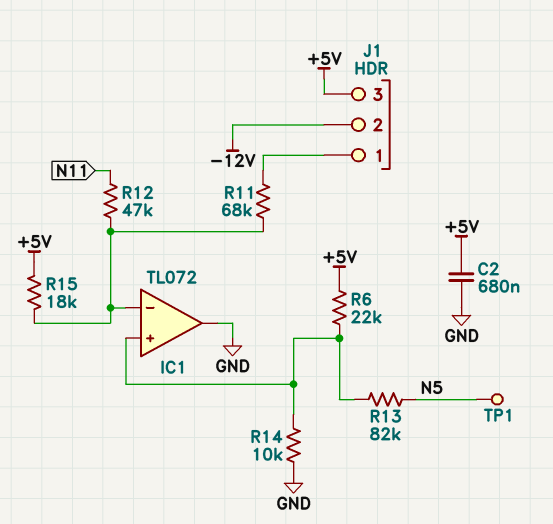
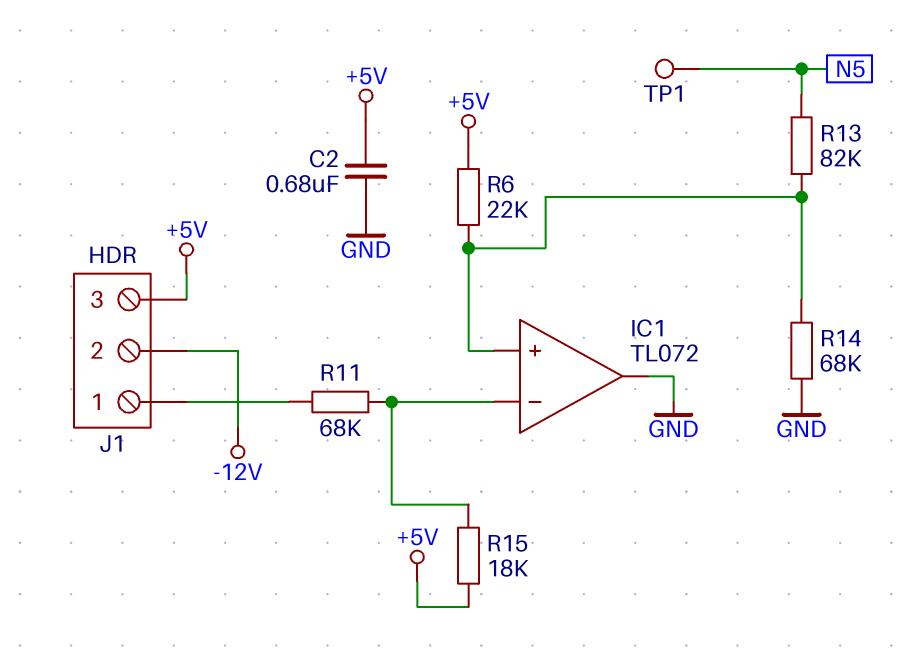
R12: 47k (IC1/in-, N11) -> none
R14: 10k (GND, IC1/in+) -> 68k (GND, IC1/in+)

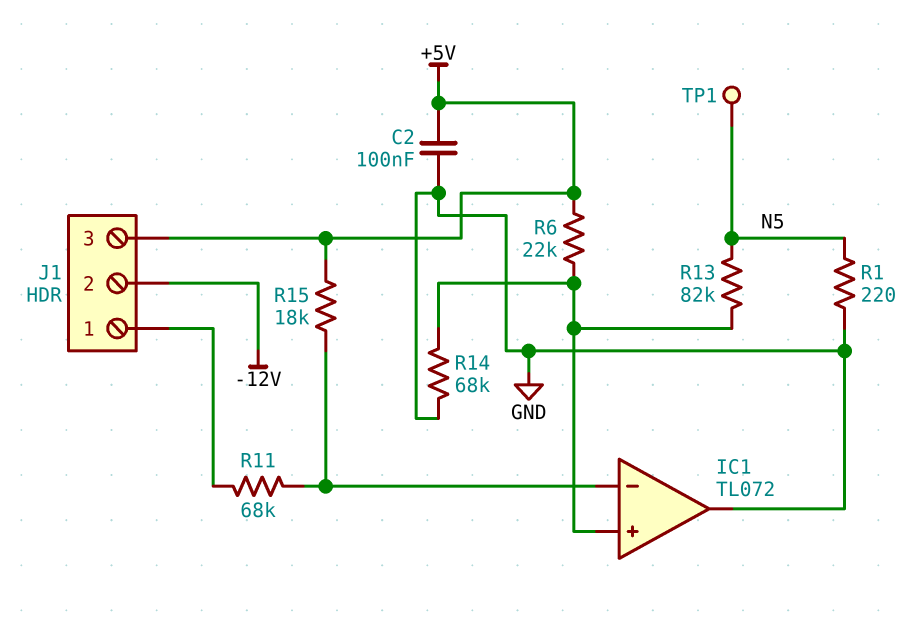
C2: 680nF (+5V, GND) -> 100nF (+5V, GND)
R1: none -> 220 (GND, N5)

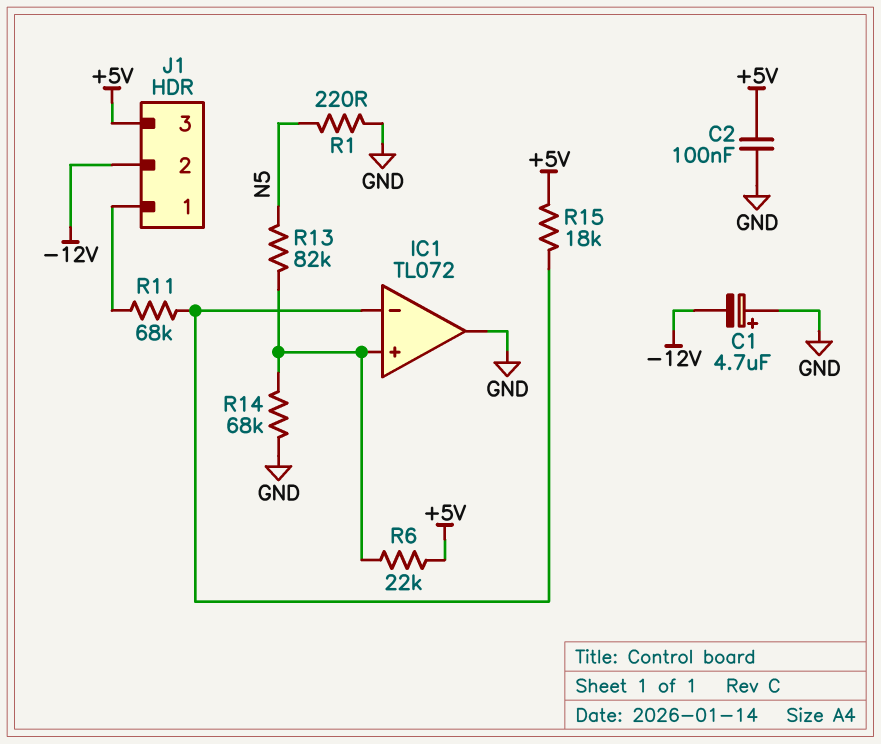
C1: none -> 4.7uF (plus GND, minus -12V)
TP1: test point (N5) -> none

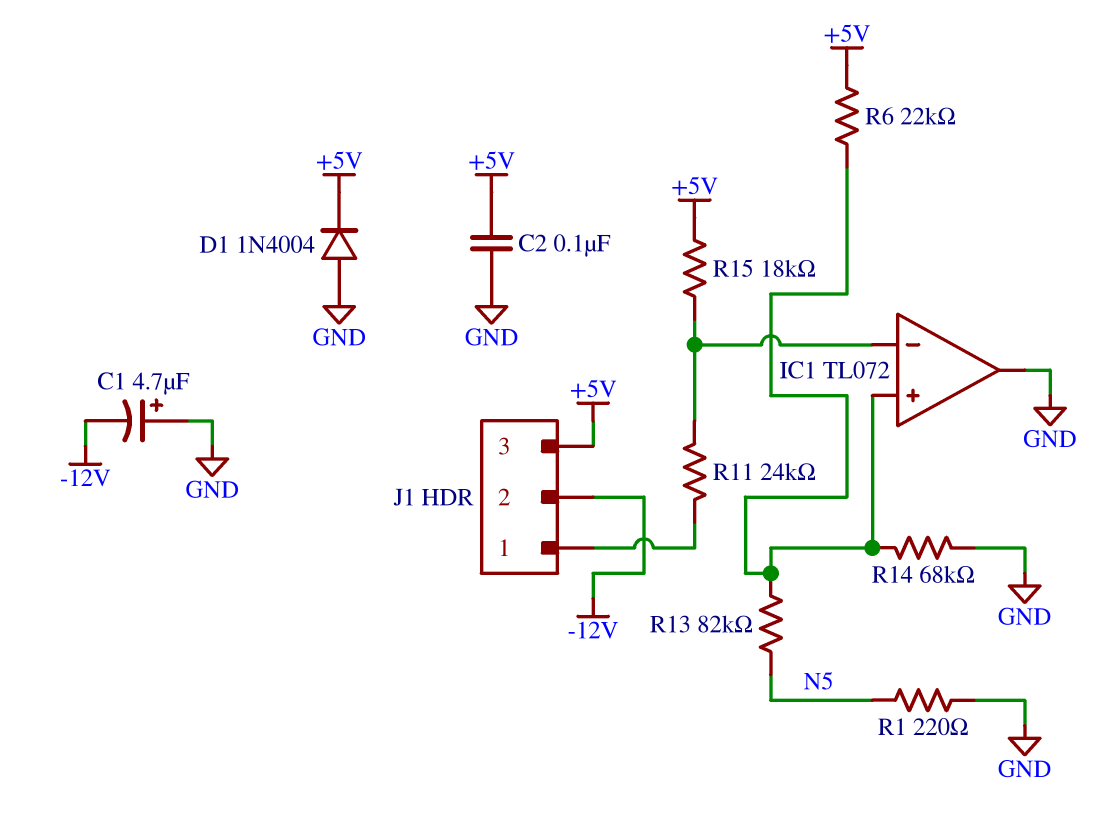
D1: none -> diode 1N4004 (A GND, K +5V)
R11: 68k (IC1/in-, J1/1) -> 24k (IC1/in-, J1/1)

